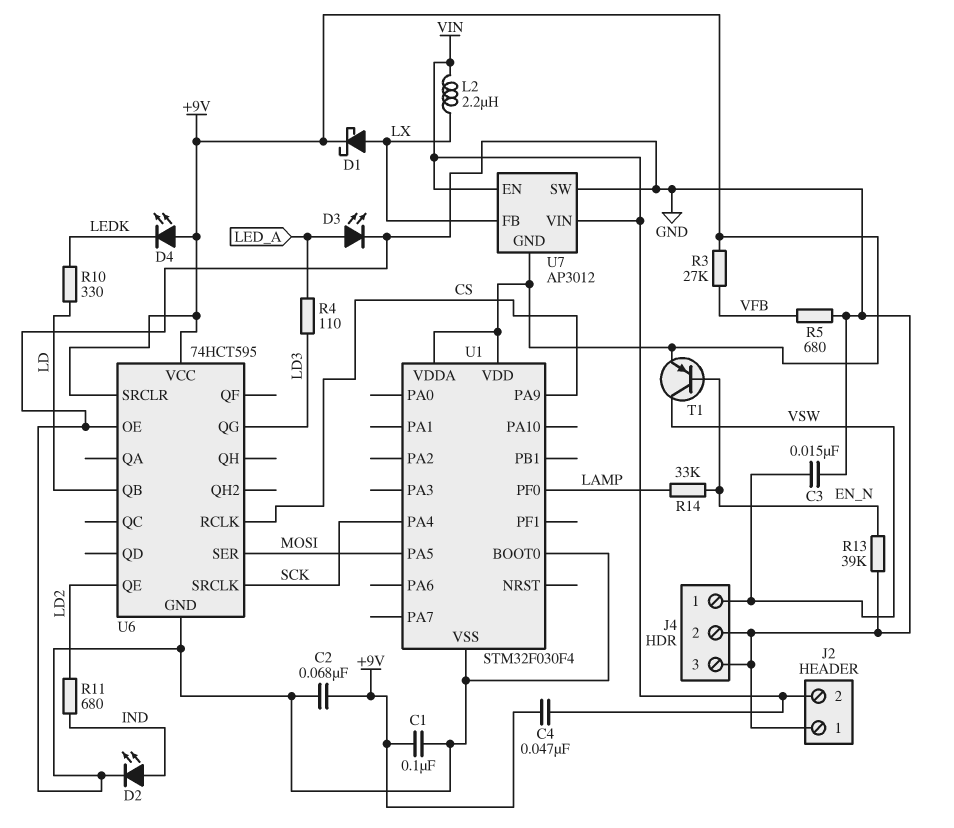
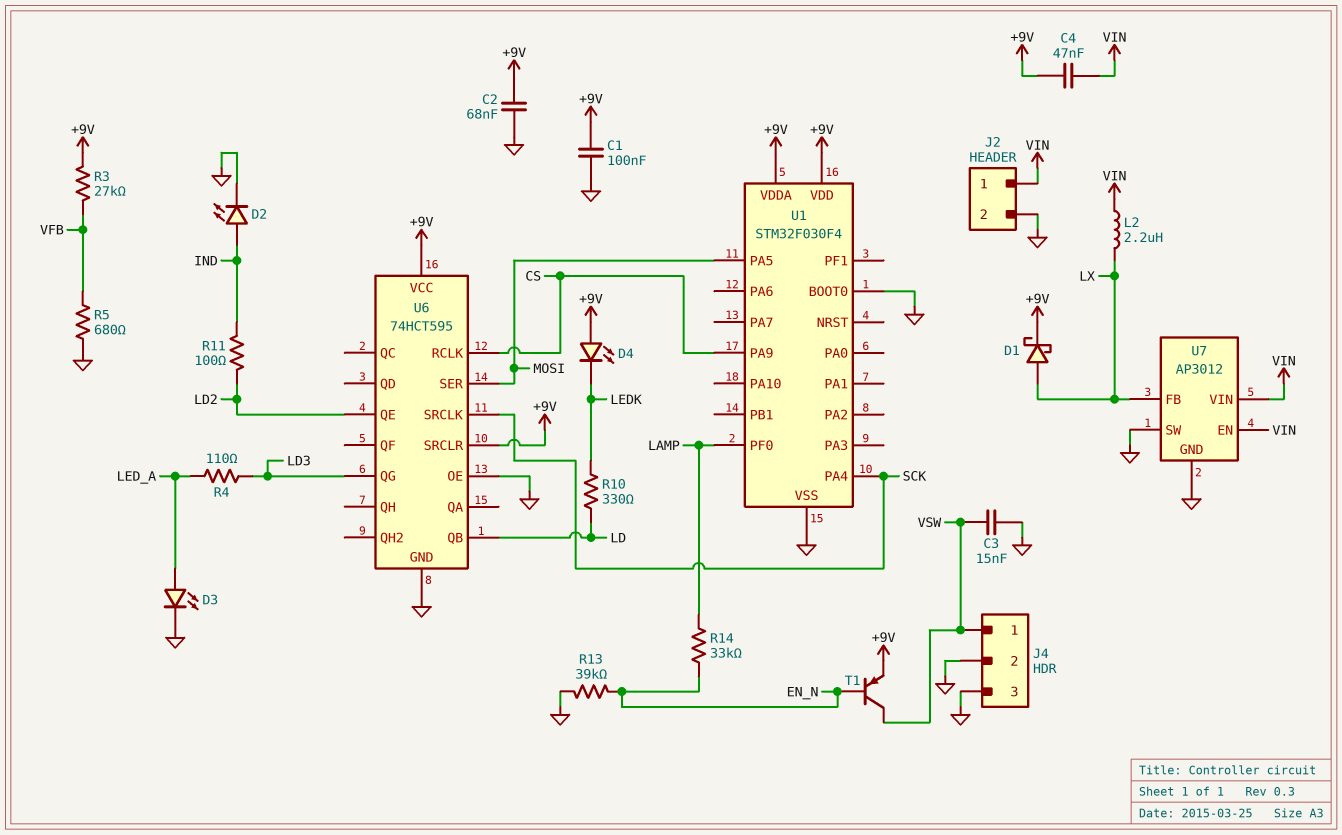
J2 pin 1: GND -> VIN
J2 pin 2: VIN -> GND
R11: 680 (IND, LD2) -> 100 (IND, LD2)
U7 pin GND: +9V -> GND

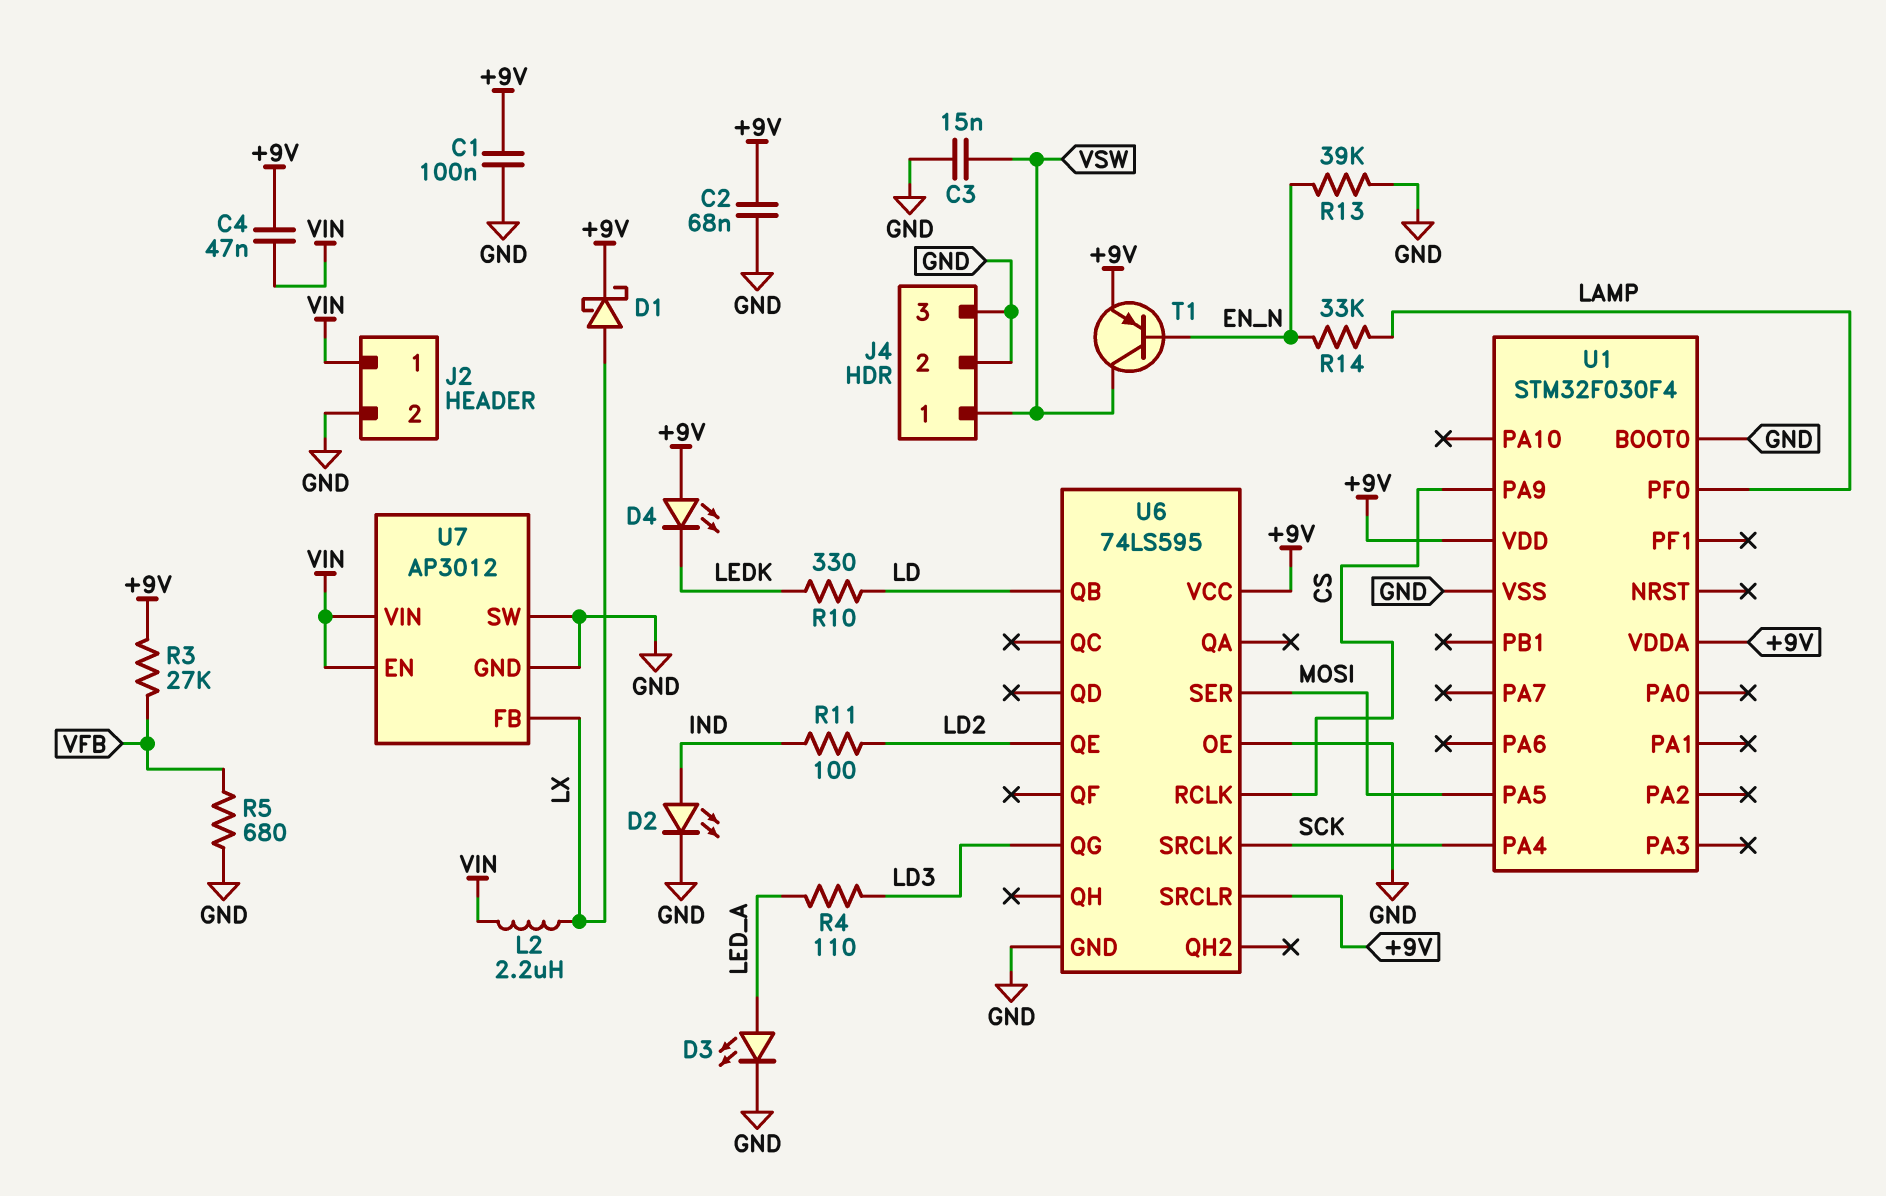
U6: 74HCT595 -> 74LS595

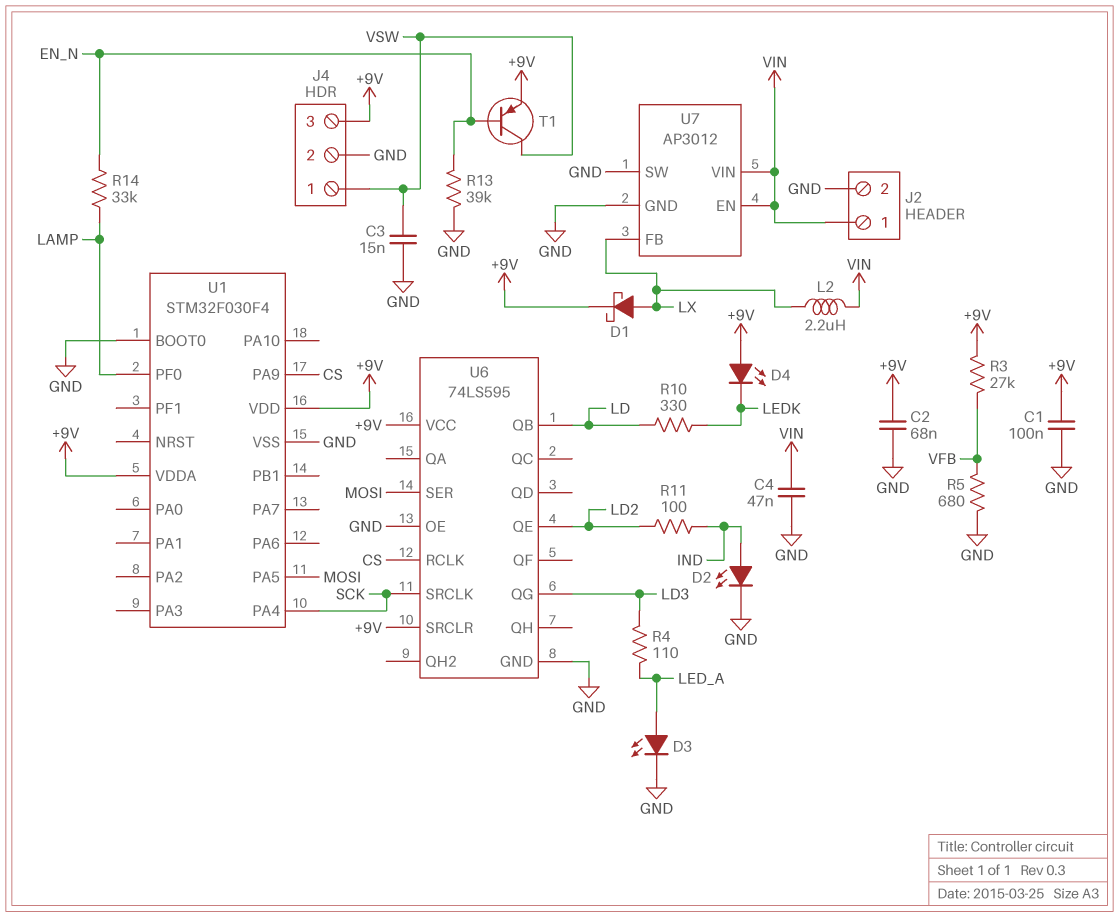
C4: 47nF (+9V, VIN) -> 47nF (GND, VIN)
J4 pin 3: GND -> +9V

